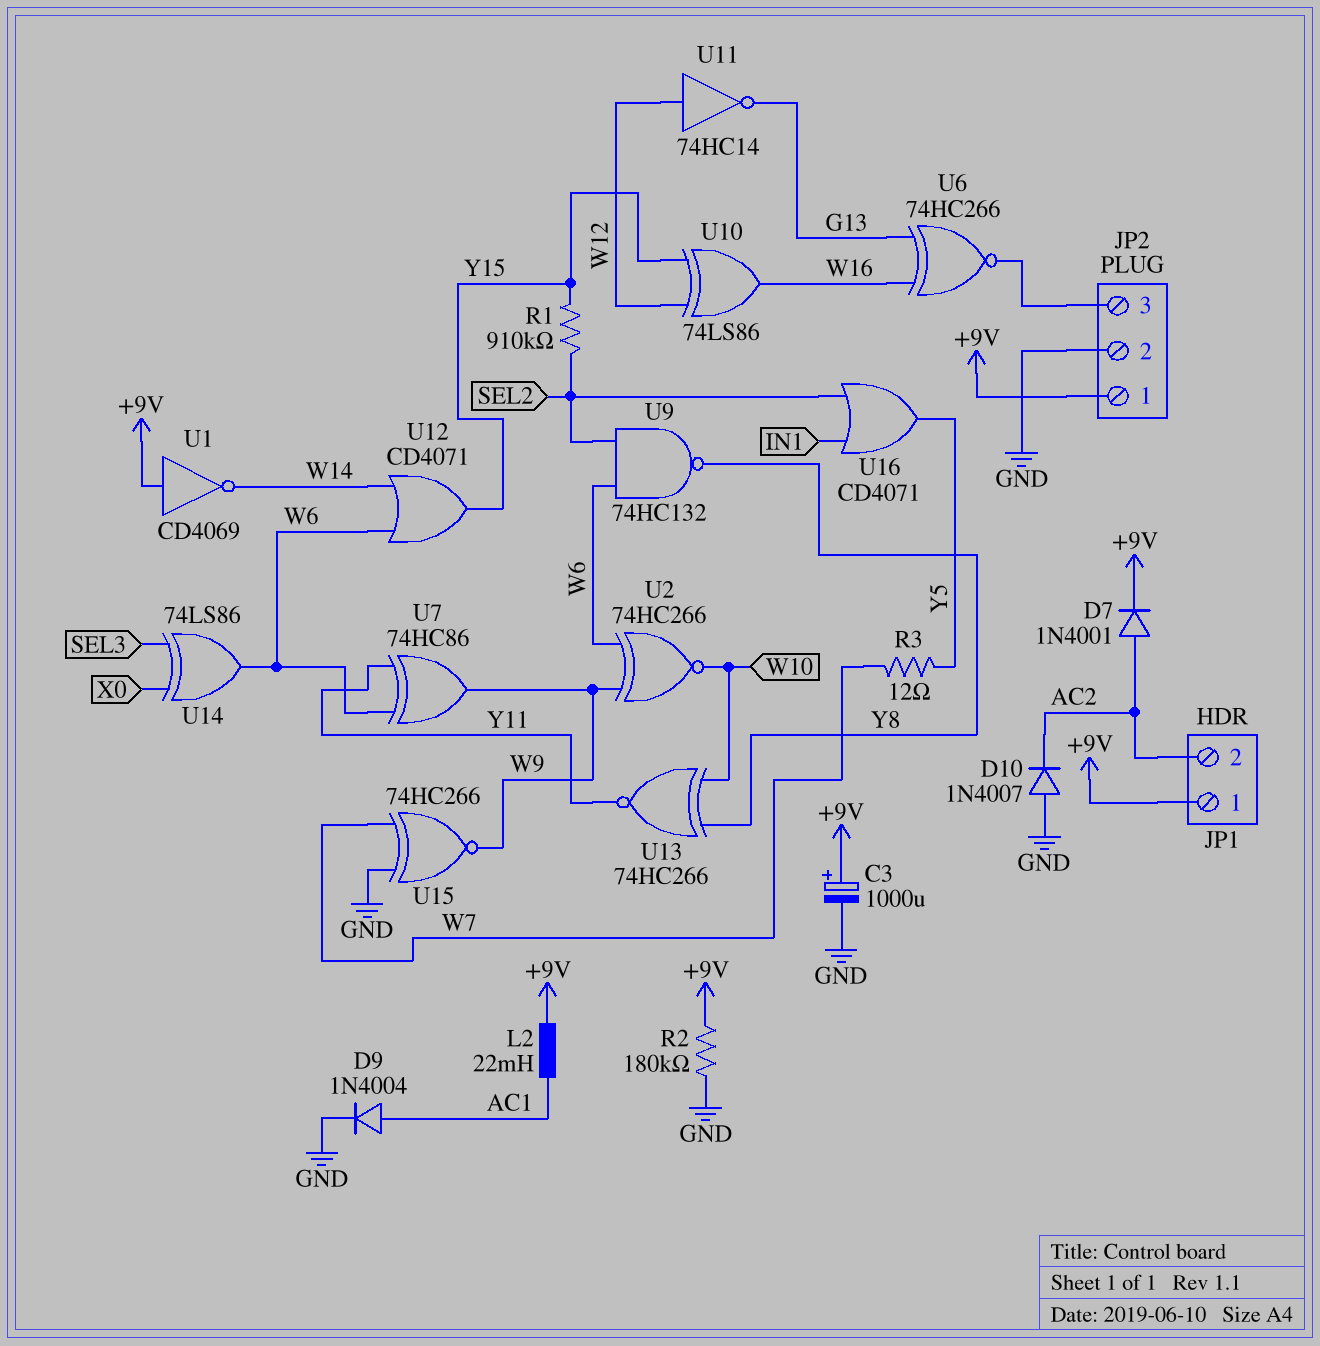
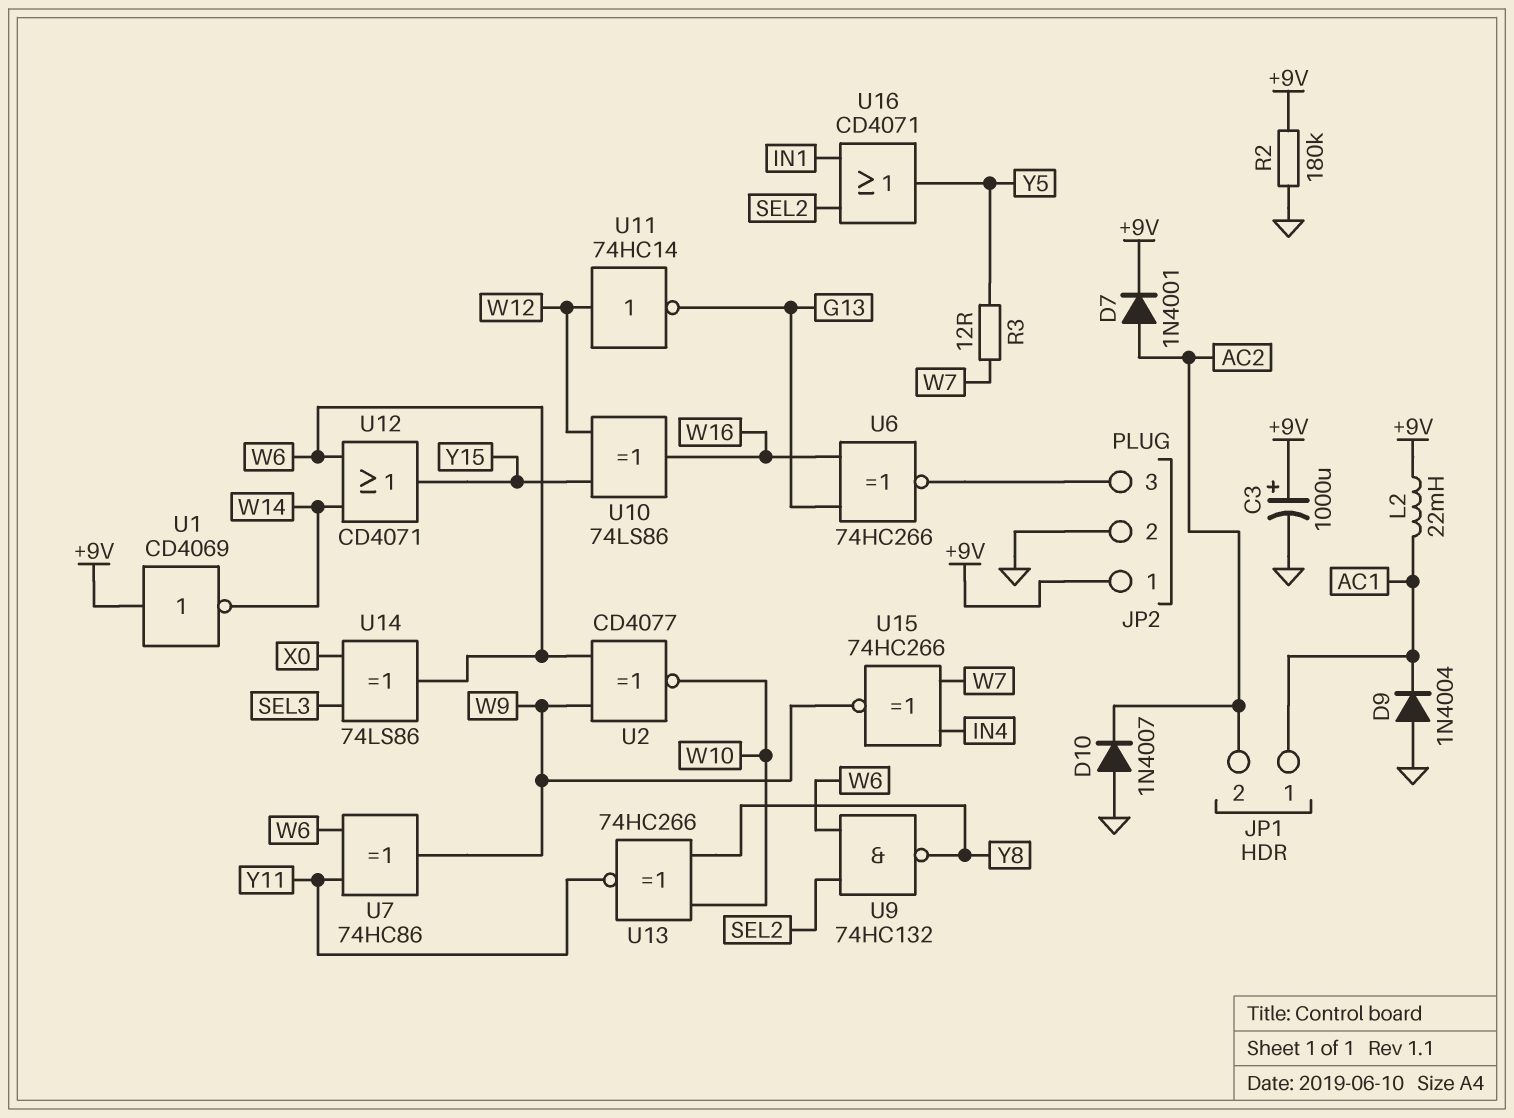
D9: diode 1N4004 (A AC1, K GND) -> diode 1N4004 (A GND, K AC1)
JP1 pin 1: +9V -> AC1
R1: 910k (SEL2, Y15) -> none
U2: XNOR 74HC266 (in W6, in W9, out W10) -> XNOR CD4077 (in W6, in W9, out W10)
U15: XNOR 74HC266 (in GND, in W7, out W9) -> XNOR 74HC266 (in IN4, in W7, out W9)

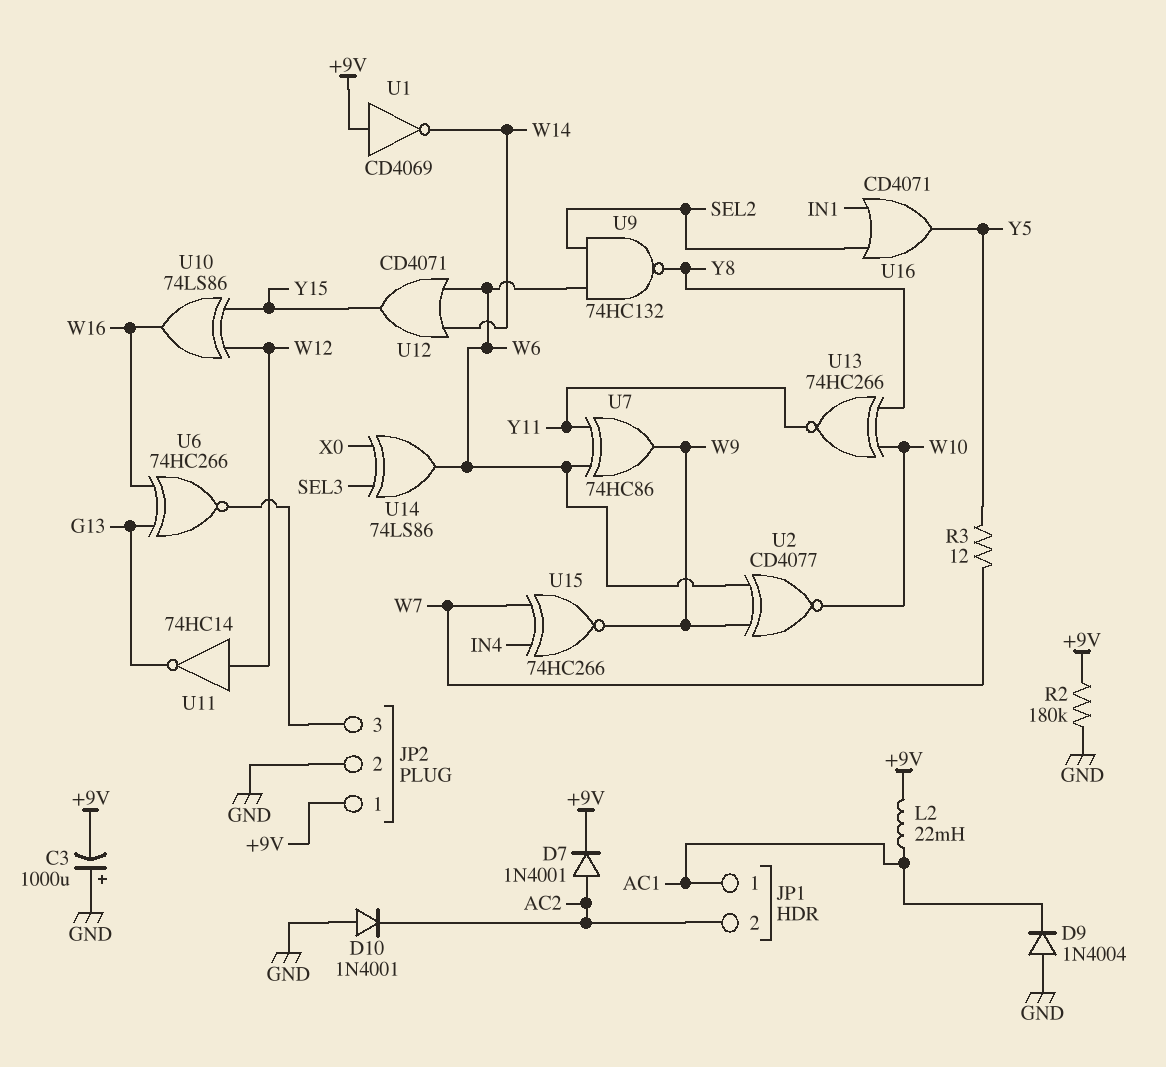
C3: 1000uF (plus +9V, minus GND) -> 1000uF (plus GND, minus +9V)
D10: diode 1N4007 (A GND, K AC2) -> diode 1N4001 (A GND, K AC2)

